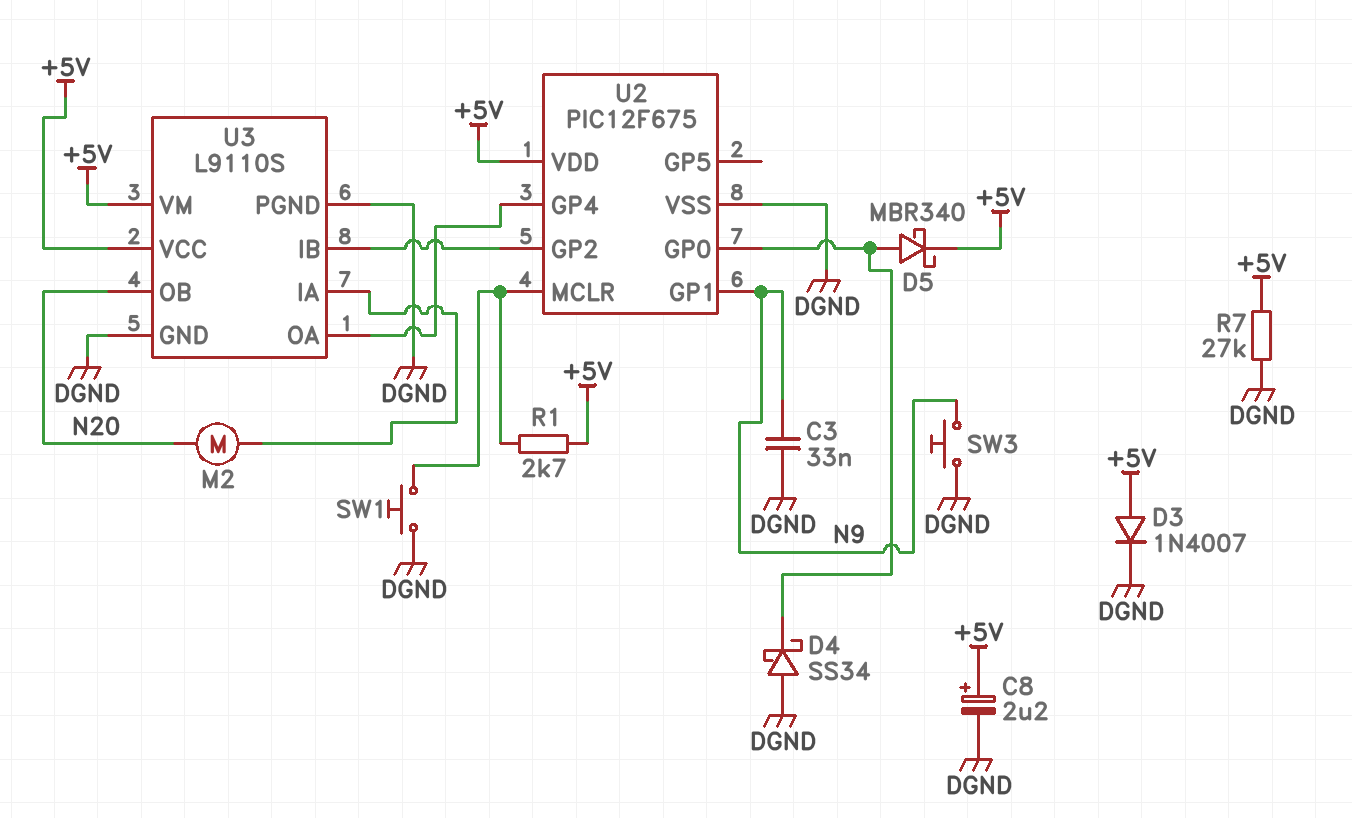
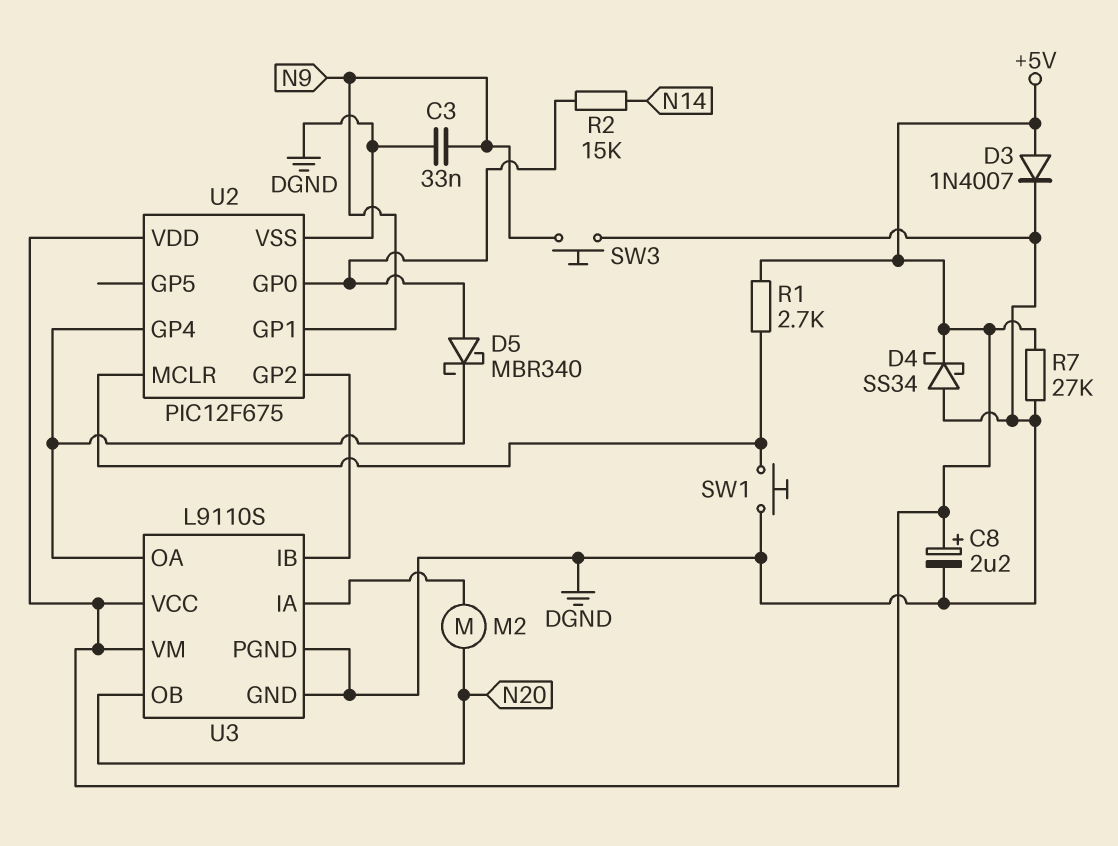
D4: schottky SS34 (A DGND, K U2/GP0) -> schottky SS34 (A DGND, K +5V)
D5: schottky MBR340 (A U2/GP0, K +5V) -> schottky MBR340 (A U2/GP0, K U2/GP4)
R2: none -> 15k (N14, U2/GP0)

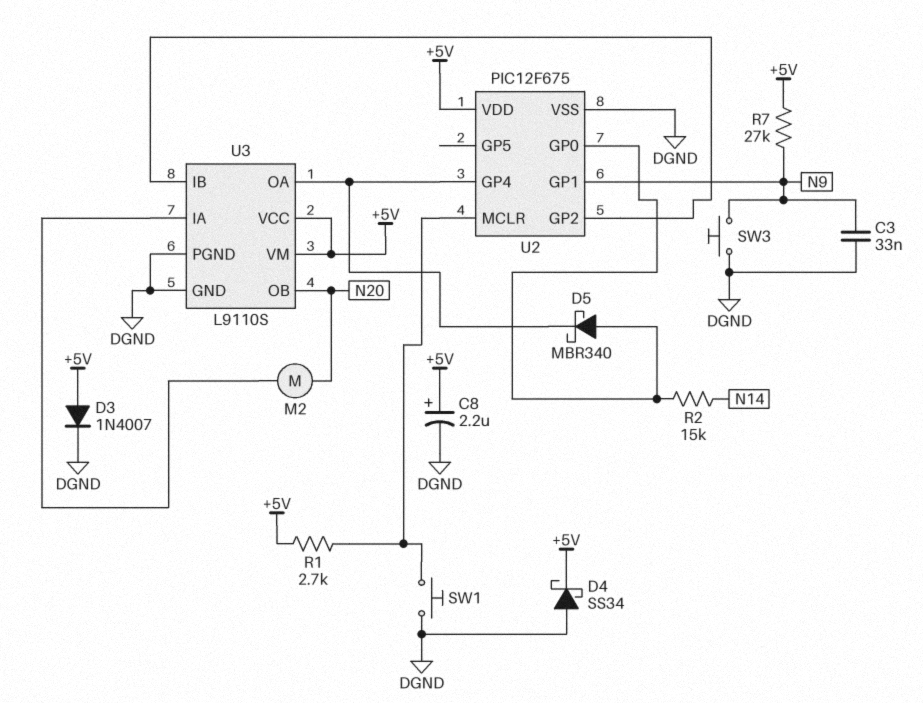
R7: 27k (+5V, DGND) -> 27k (+5V, N9)

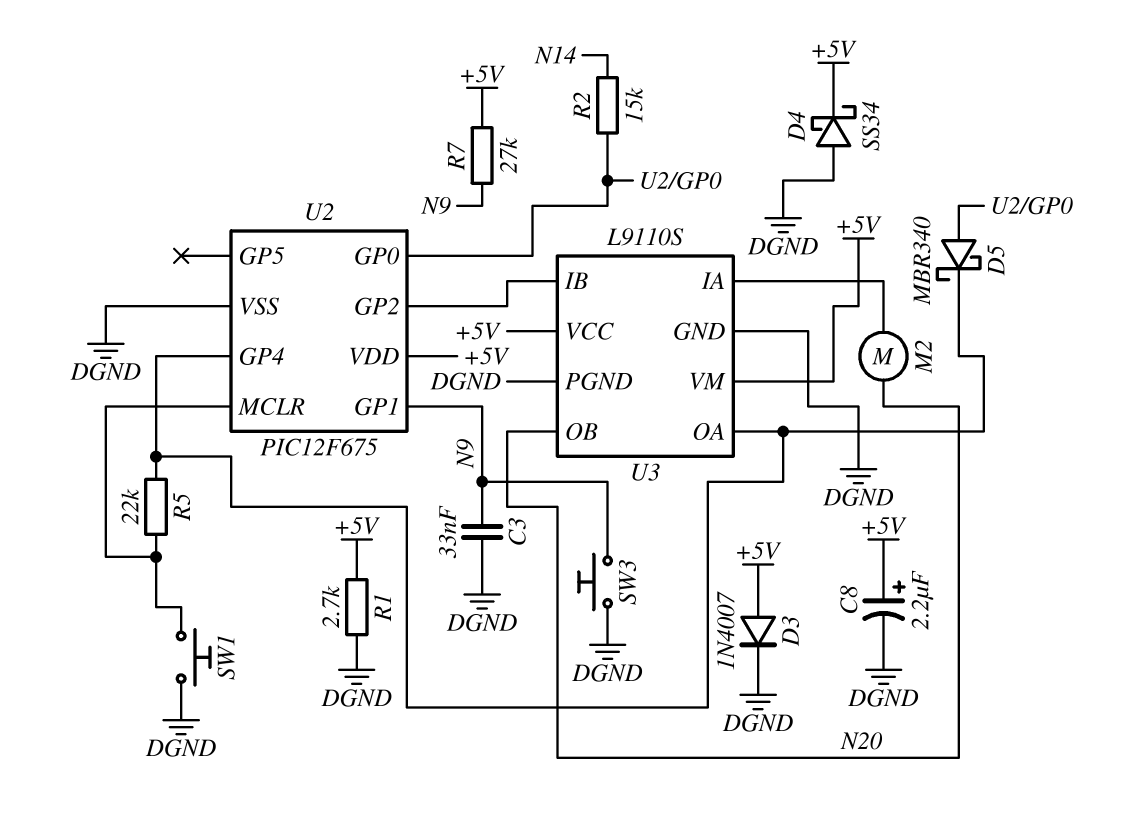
R1: 2.7k (+5V, U2/MCLR) -> 2.7k (+5V, DGND)
R5: none -> 22k (U2/GP4, U2/MCLR)

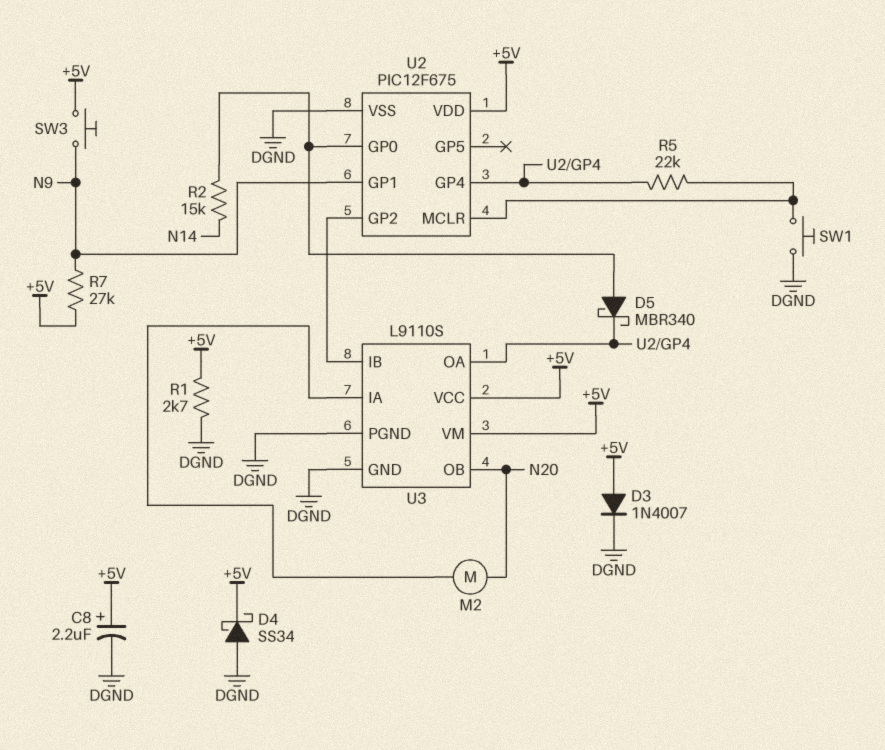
C3: 33nF (DGND, N9) -> none
SW3: button (DGND, N9) -> button (+5V, N9)

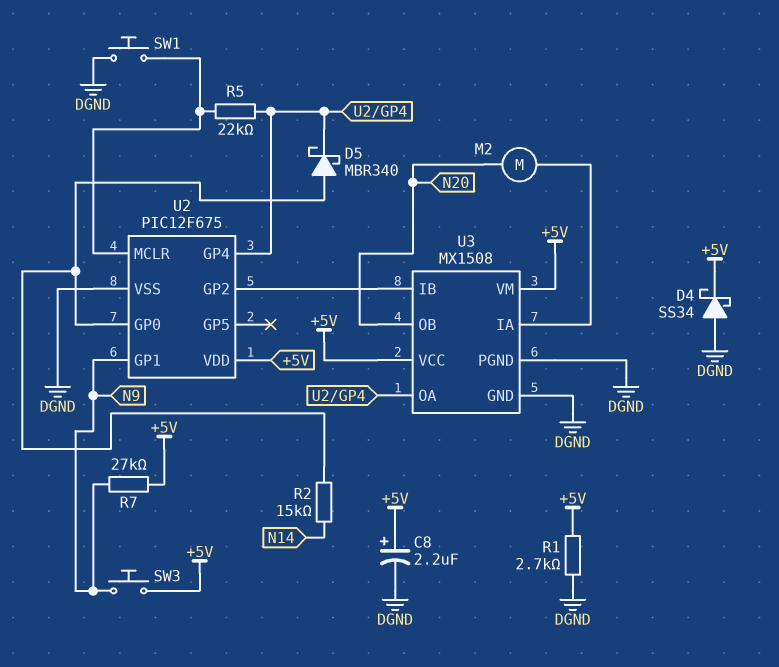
D3: diode 1N4007 (A +5V, K DGND) -> none
U3: L9110S -> MX1508

